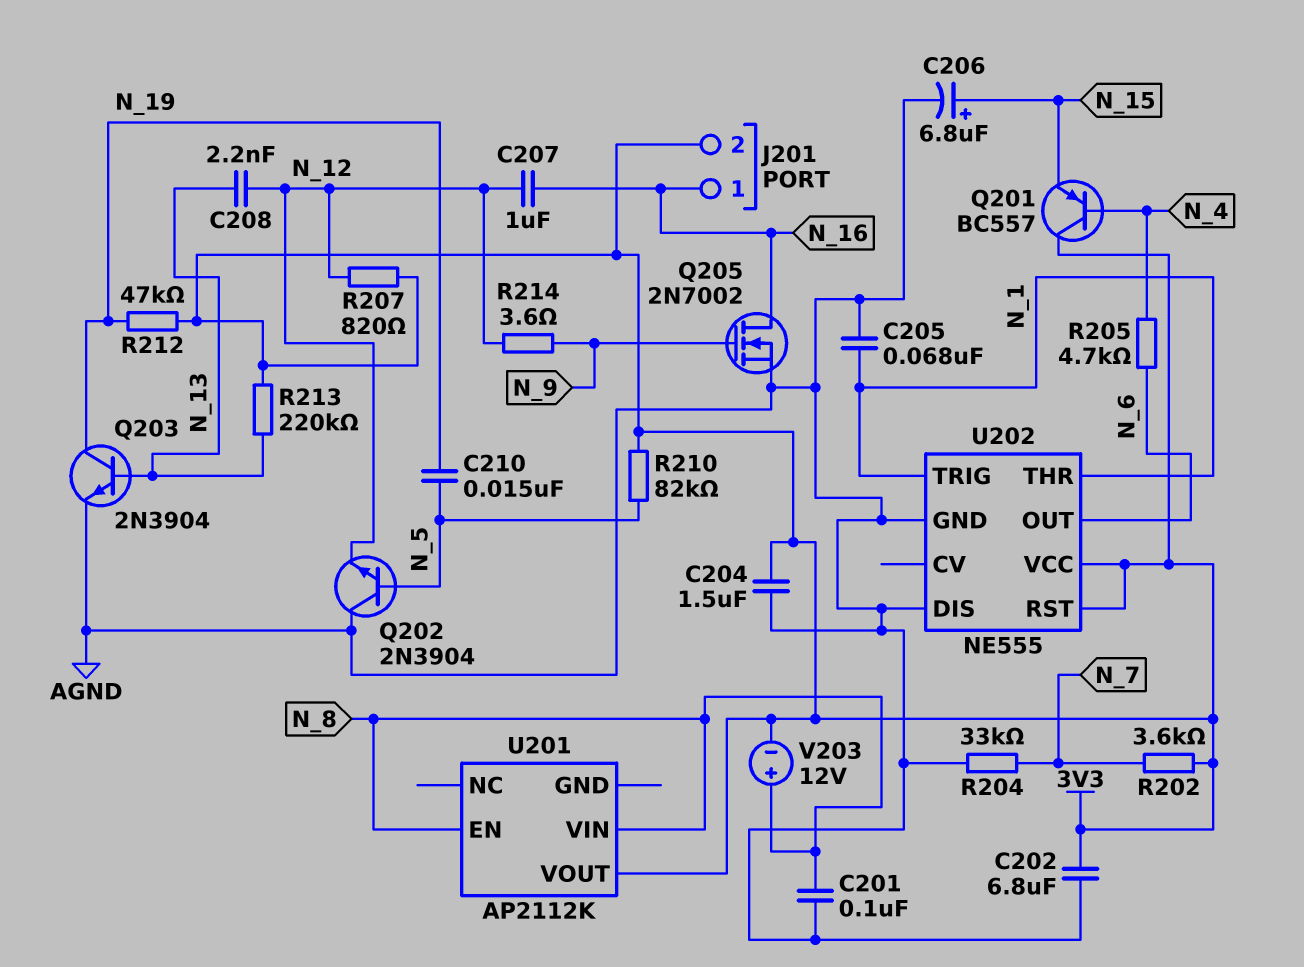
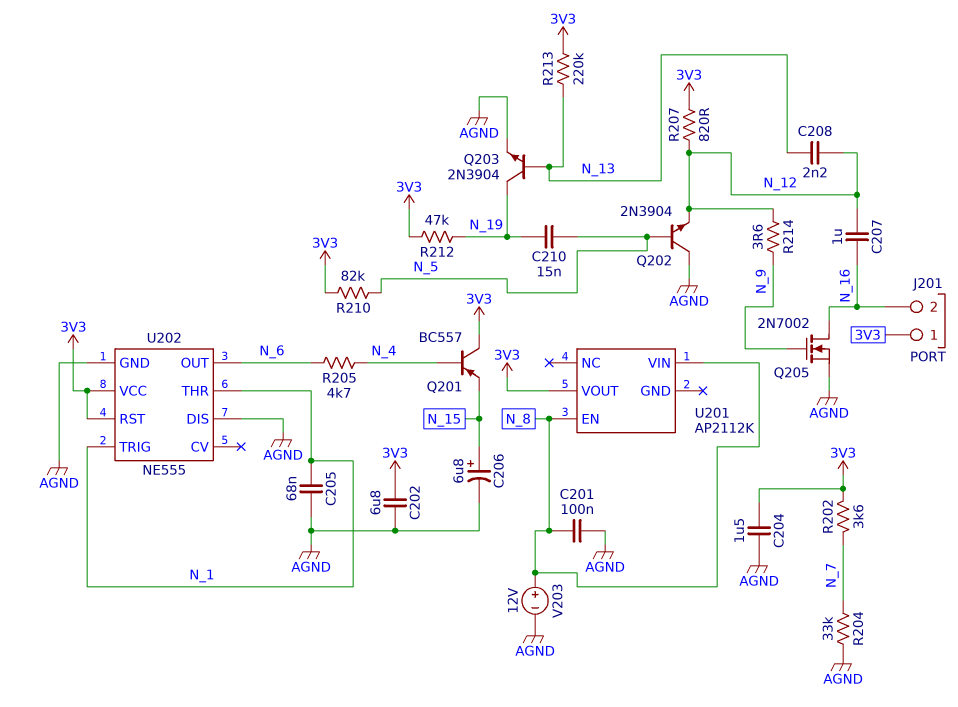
J201 pin 1: N_16 -> 3V3
J201 pin 2: 3V3 -> N_16
V203: 12V (plus N_8, minus 3V3) -> 12V (plus N_8, minus AGND)

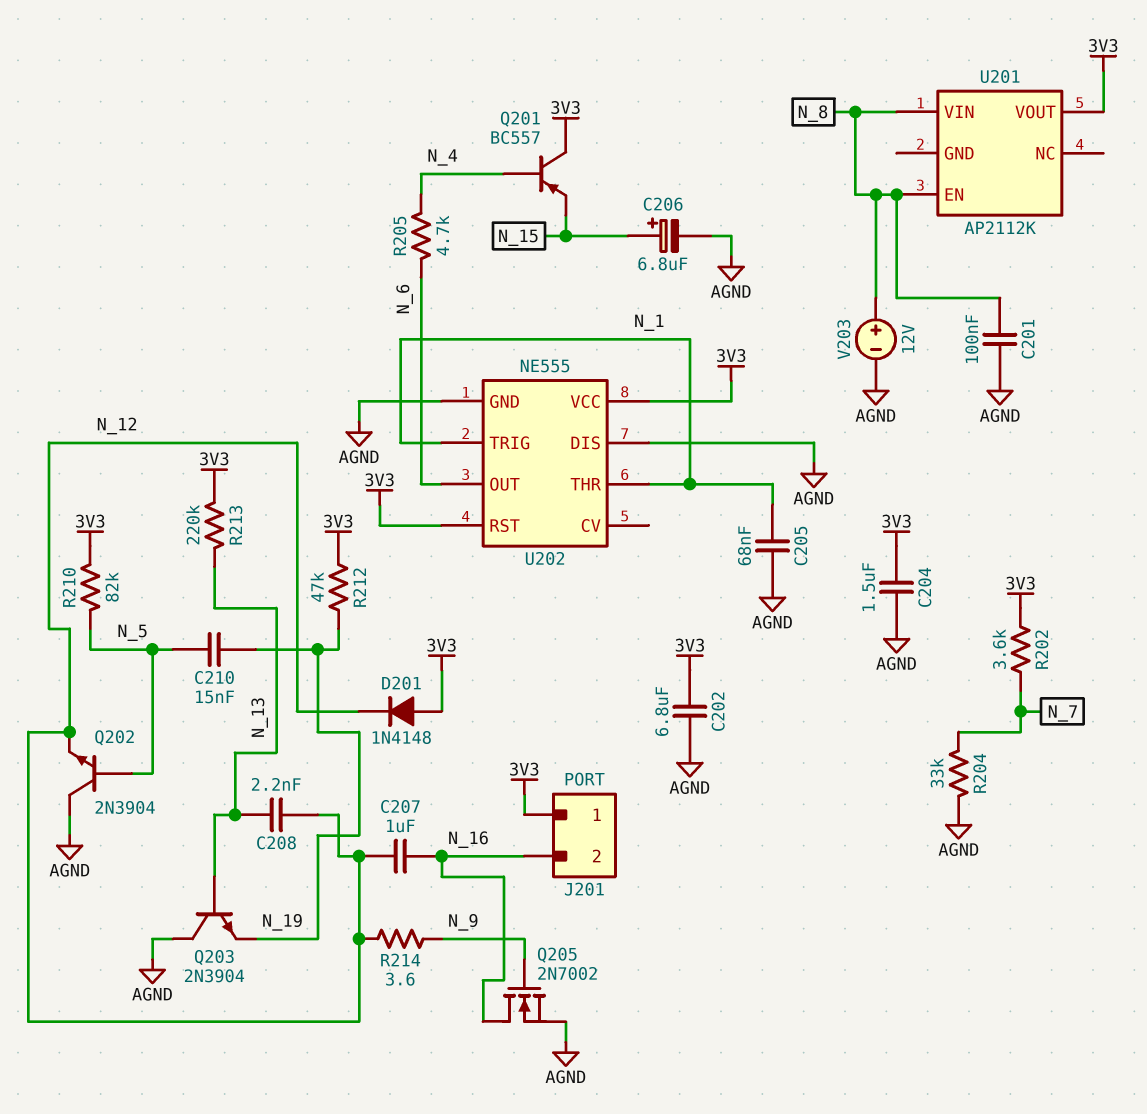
D201: none -> diode 1N4148 (A 3V3, K N_12)
Q203: NPN 2N3904 (B N_13, C N_19, E AGND) -> NPN 2N3904 (B N_13, C AGND, E N_19)
R207: 820 (3V3, N_12) -> none

